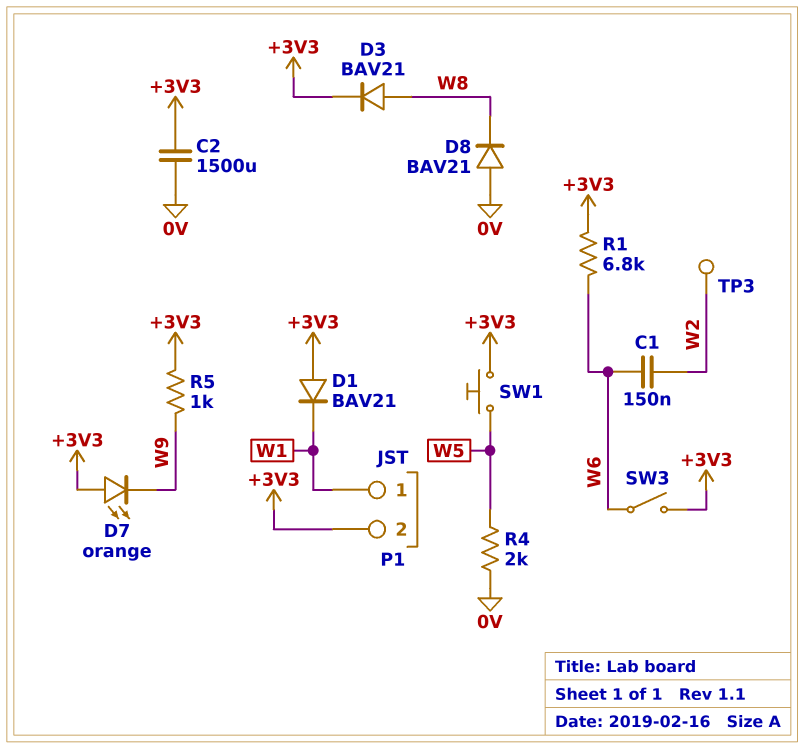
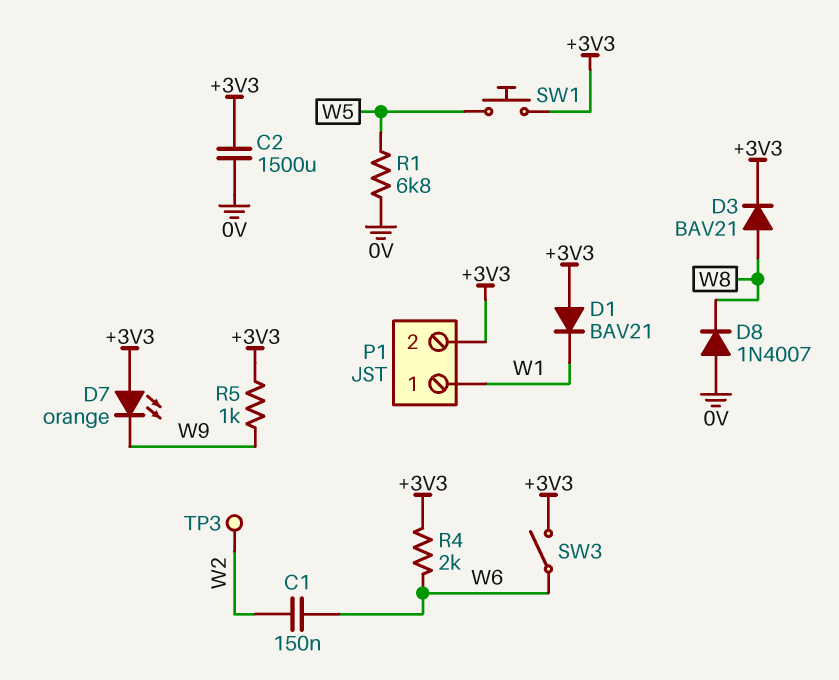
D8: diode BAV21 (A 0V, K W8) -> diode 1N4007 (A 0V, K W8)
R1: 6.8k (+3V3, W6) -> 6.8k (0V, W5)
R4: 2k (0V, W5) -> 2k (+3V3, W6)

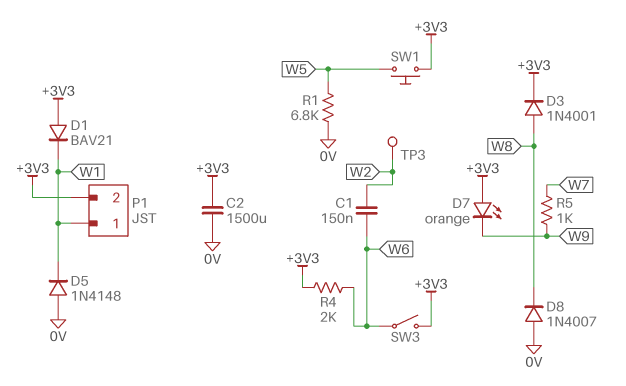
D3: diode BAV21 (A W8, K +3V3) -> diode 1N4001 (A W8, K +3V3)
D5: none -> diode 1N4148 (A 0V, K W1)
R5: 1k (+3V3, W9) -> 1k (W7, W9)

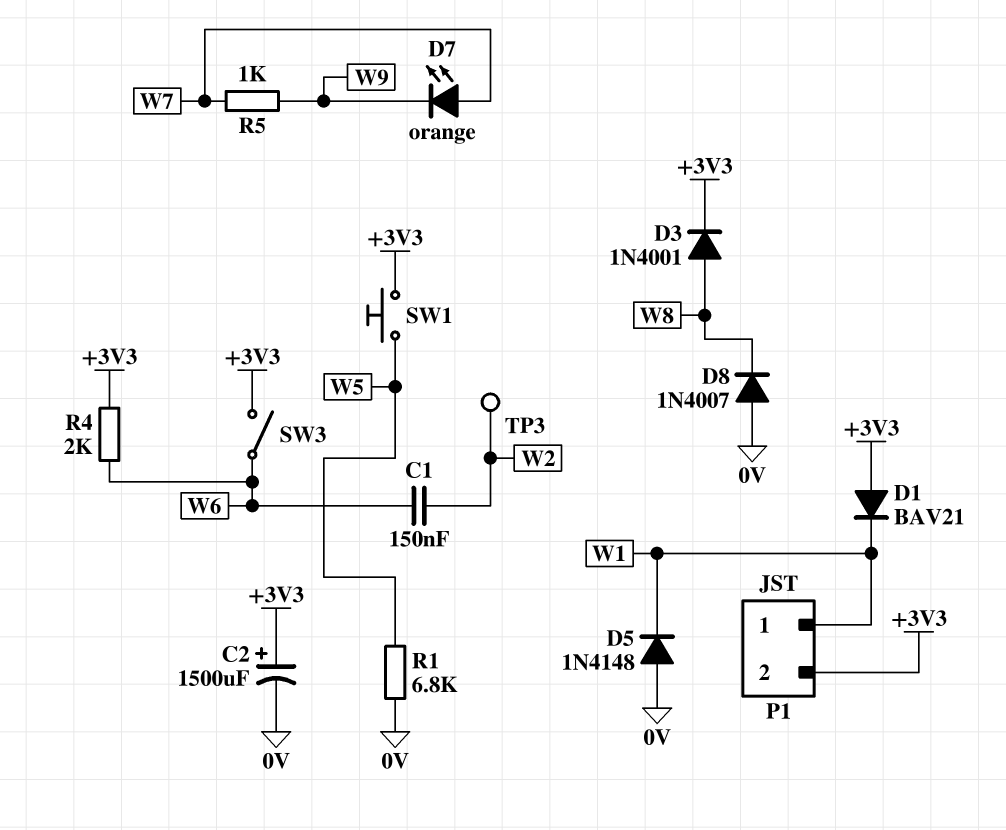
C2: 1500uF (+3V3, 0V) -> 1500uF (plus +3V3, minus 0V)
D7: LED orange (A +3V3, K W9) -> LED orange (A W7, K W9)

